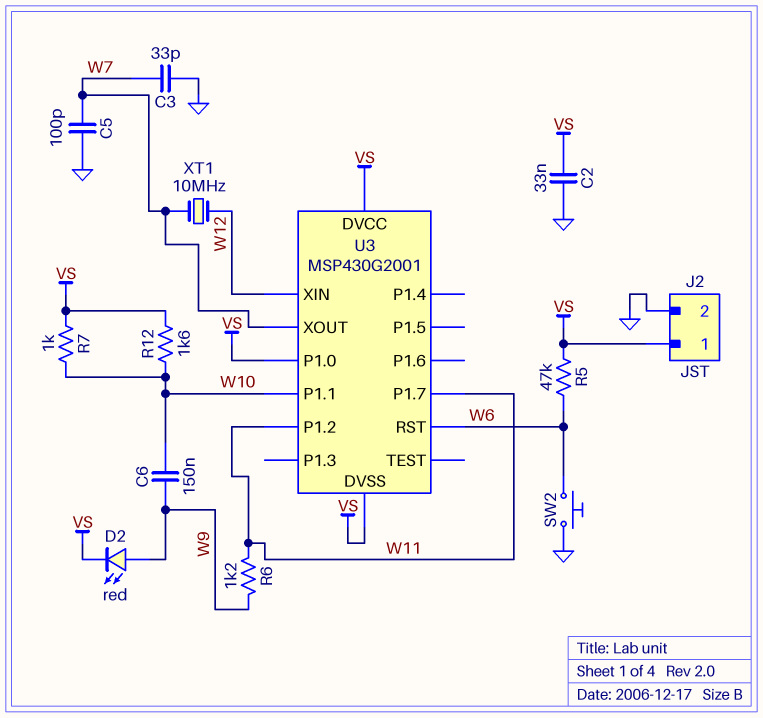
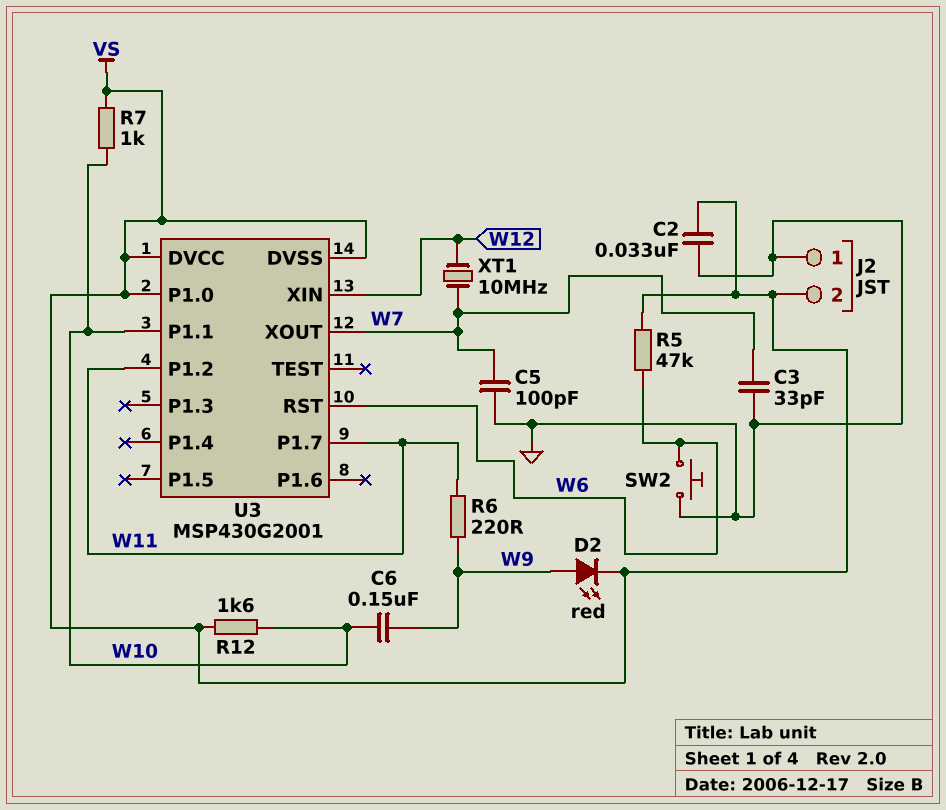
J2 pin 1: VS -> GND
J2 pin 2: GND -> VS
R6: 1.2k (W9, W11) -> 220 (W9, W11)

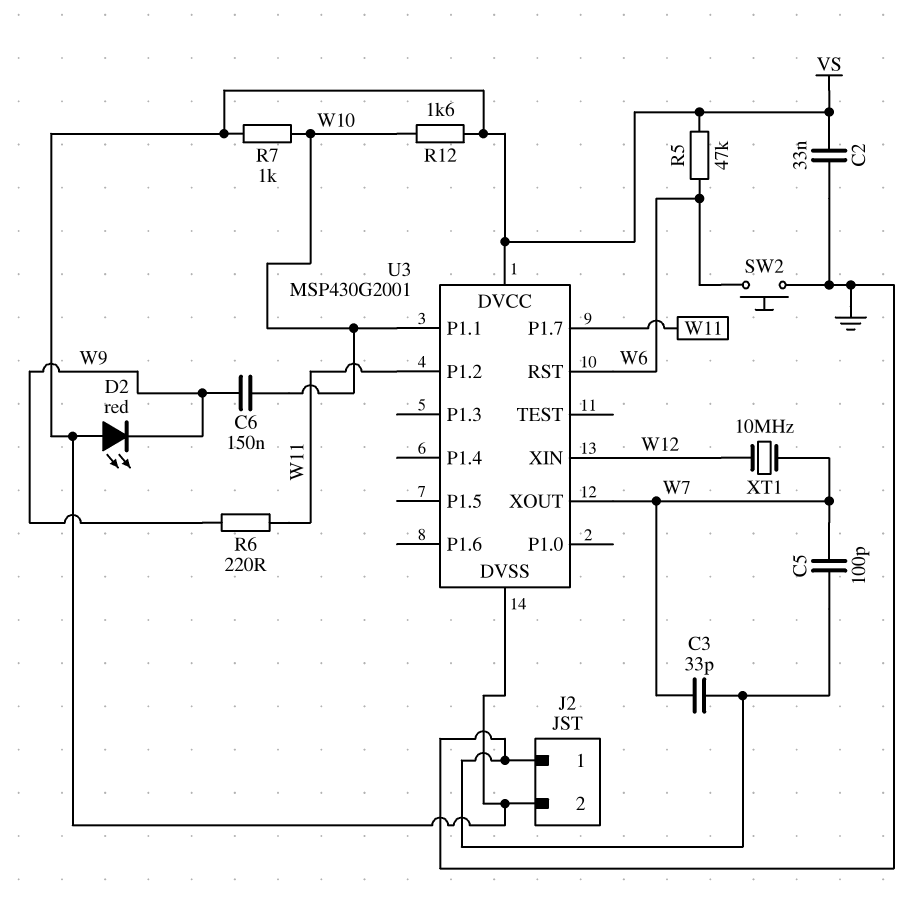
D2: LED red (A W9, K VS) -> LED red (A VS, K W9)
U3 pin P1.0: VS -> none

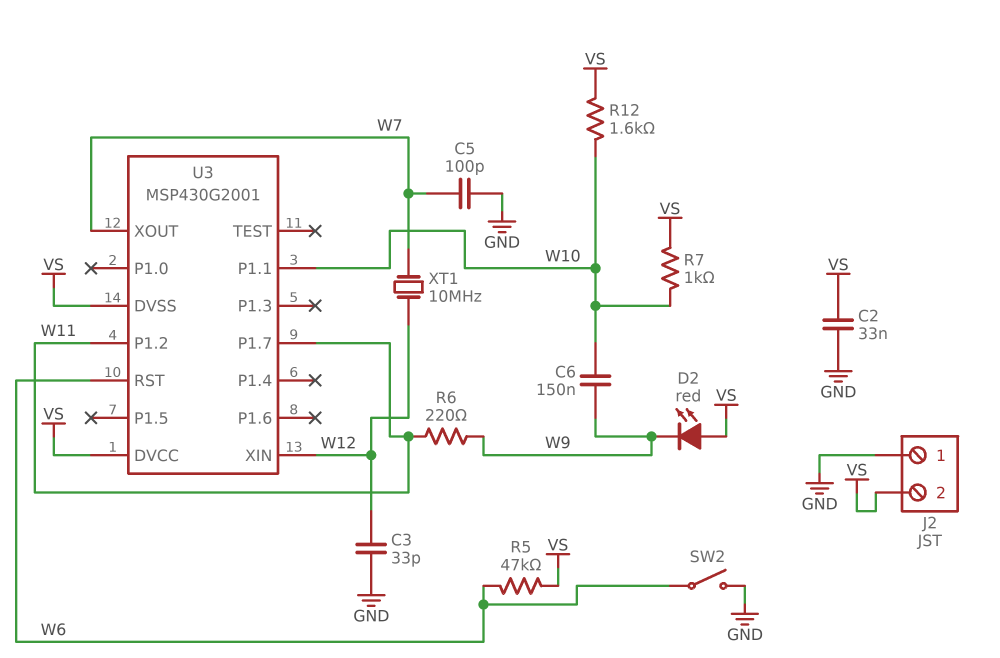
C3: 33pF (GND, W7) -> 33pF (GND, W12)
SW2: button (GND, W6) -> switch (GND, W6)

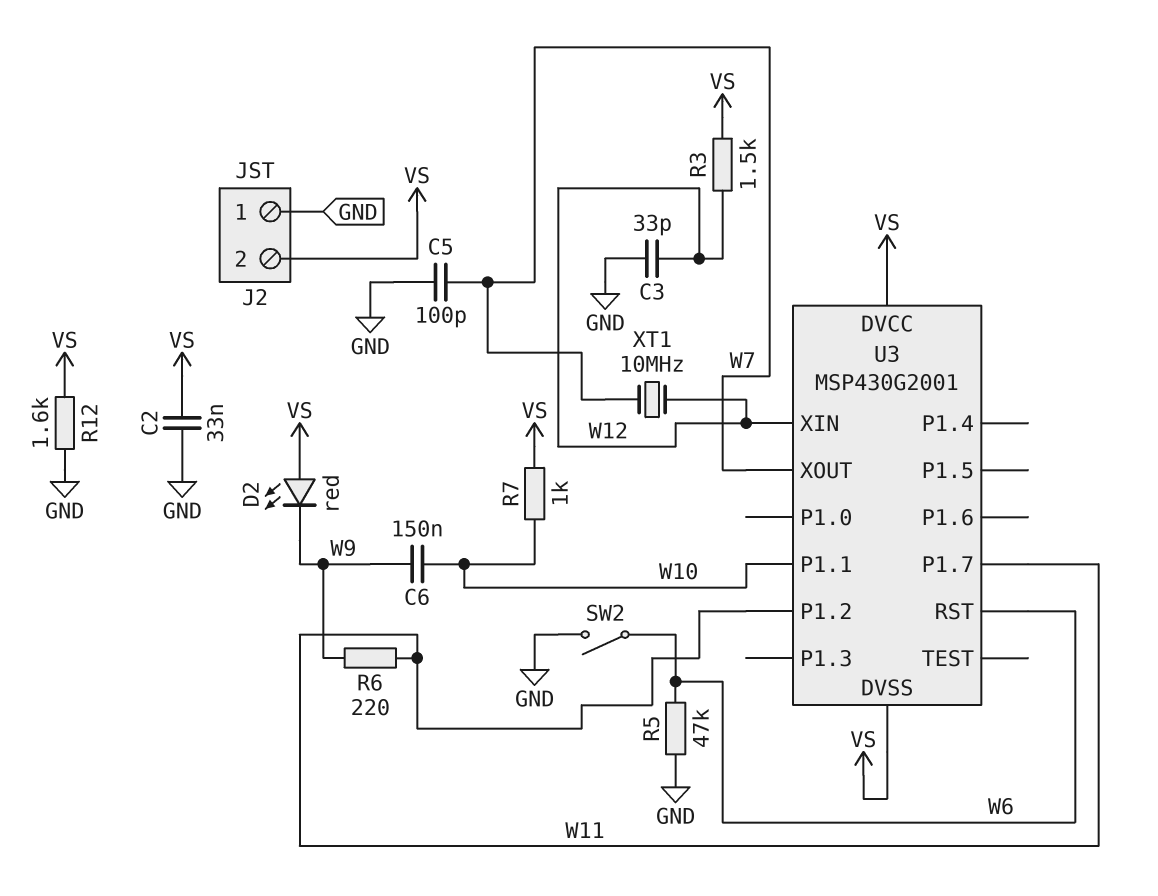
R3: none -> 1.5k (VS, W12)
R5: 47k (VS, W6) -> 47k (GND, W6)
R12: 1.6k (VS, W10) -> 1.6k (GND, VS)

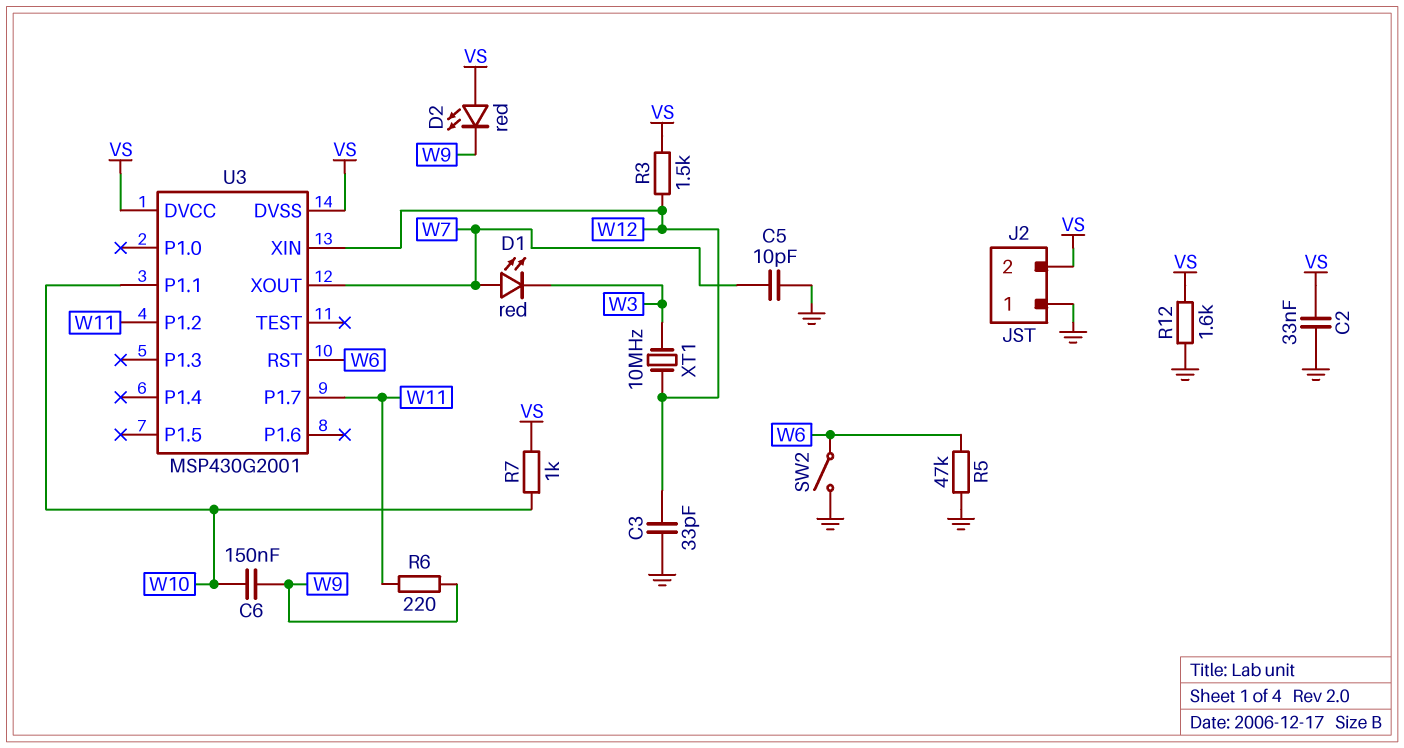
C5: 100pF (GND, W7) -> 10pF (GND, W7)
D1: none -> LED red (A W7, K W3)
XT1: 10MHz (W7, W12) -> 10MHz (W3, W12)

